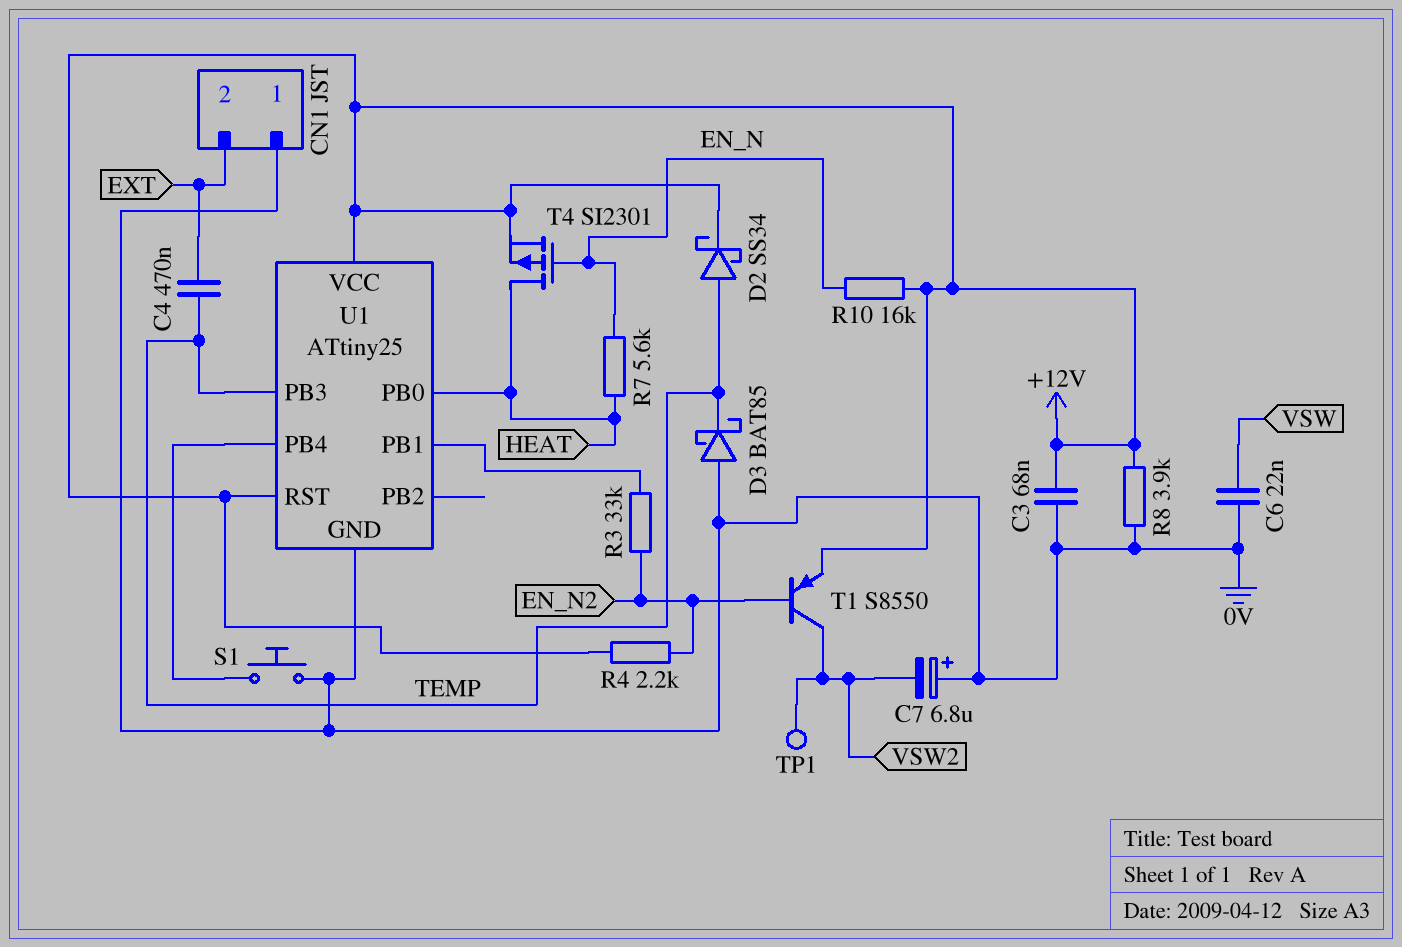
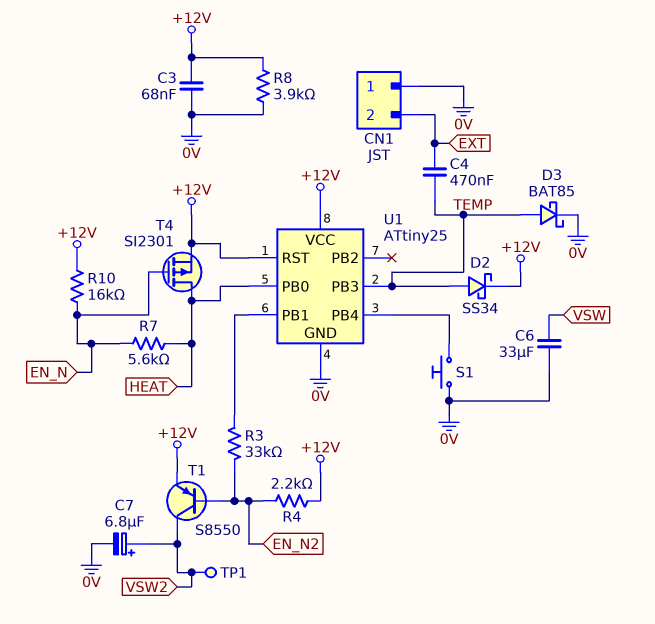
C6: 22nF (0V, VSW) -> 33uF (0V, VSW)
C7: 6.8uF (plus 0V, minus VSW2) -> 6.8uF (plus VSW2, minus 0V)
D3: schottky BAT85 (A 0V, K TEMP) -> schottky BAT85 (A TEMP, K 0V)

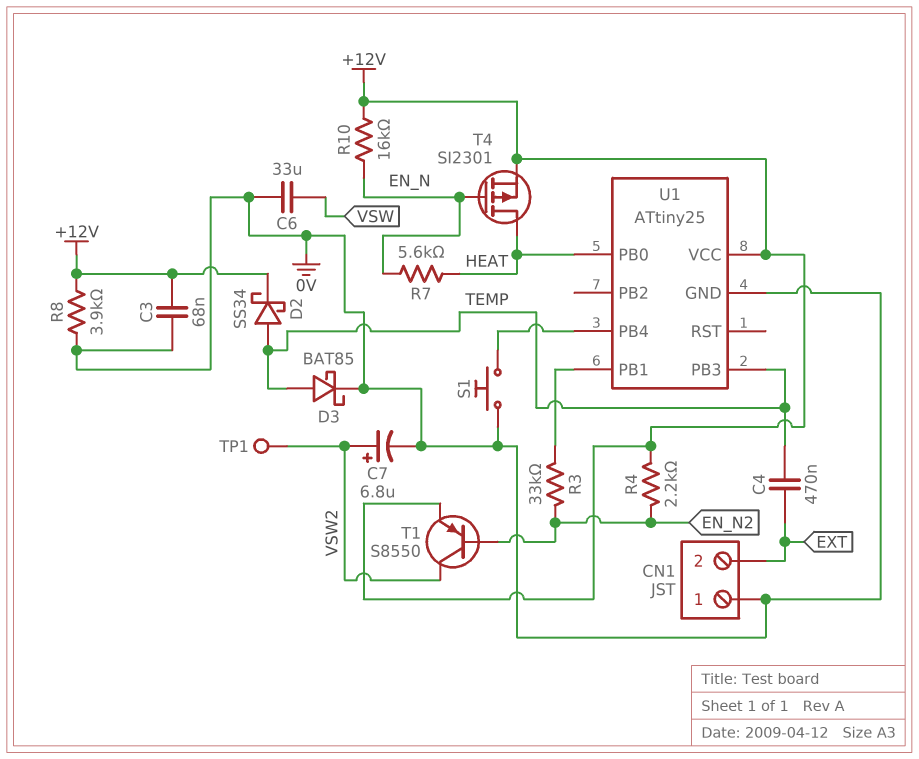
U1 pin RST: +12V -> none

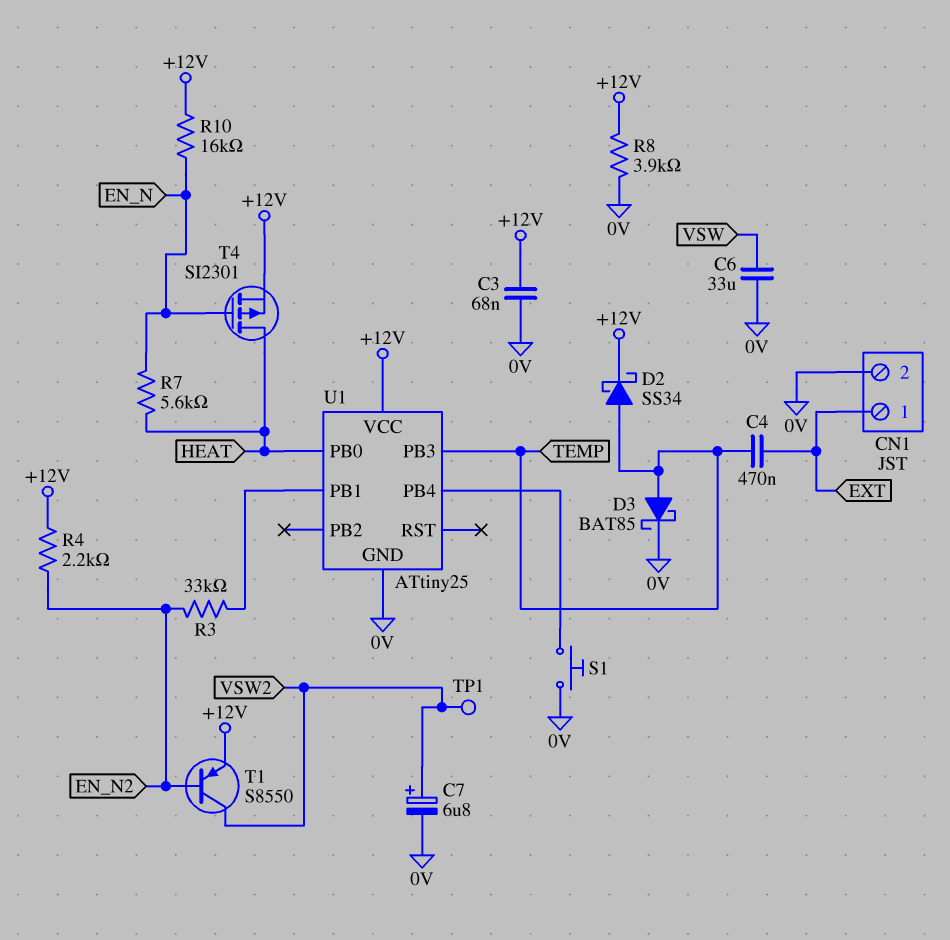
CN1 pin 1: 0V -> EXT
CN1 pin 2: EXT -> 0V

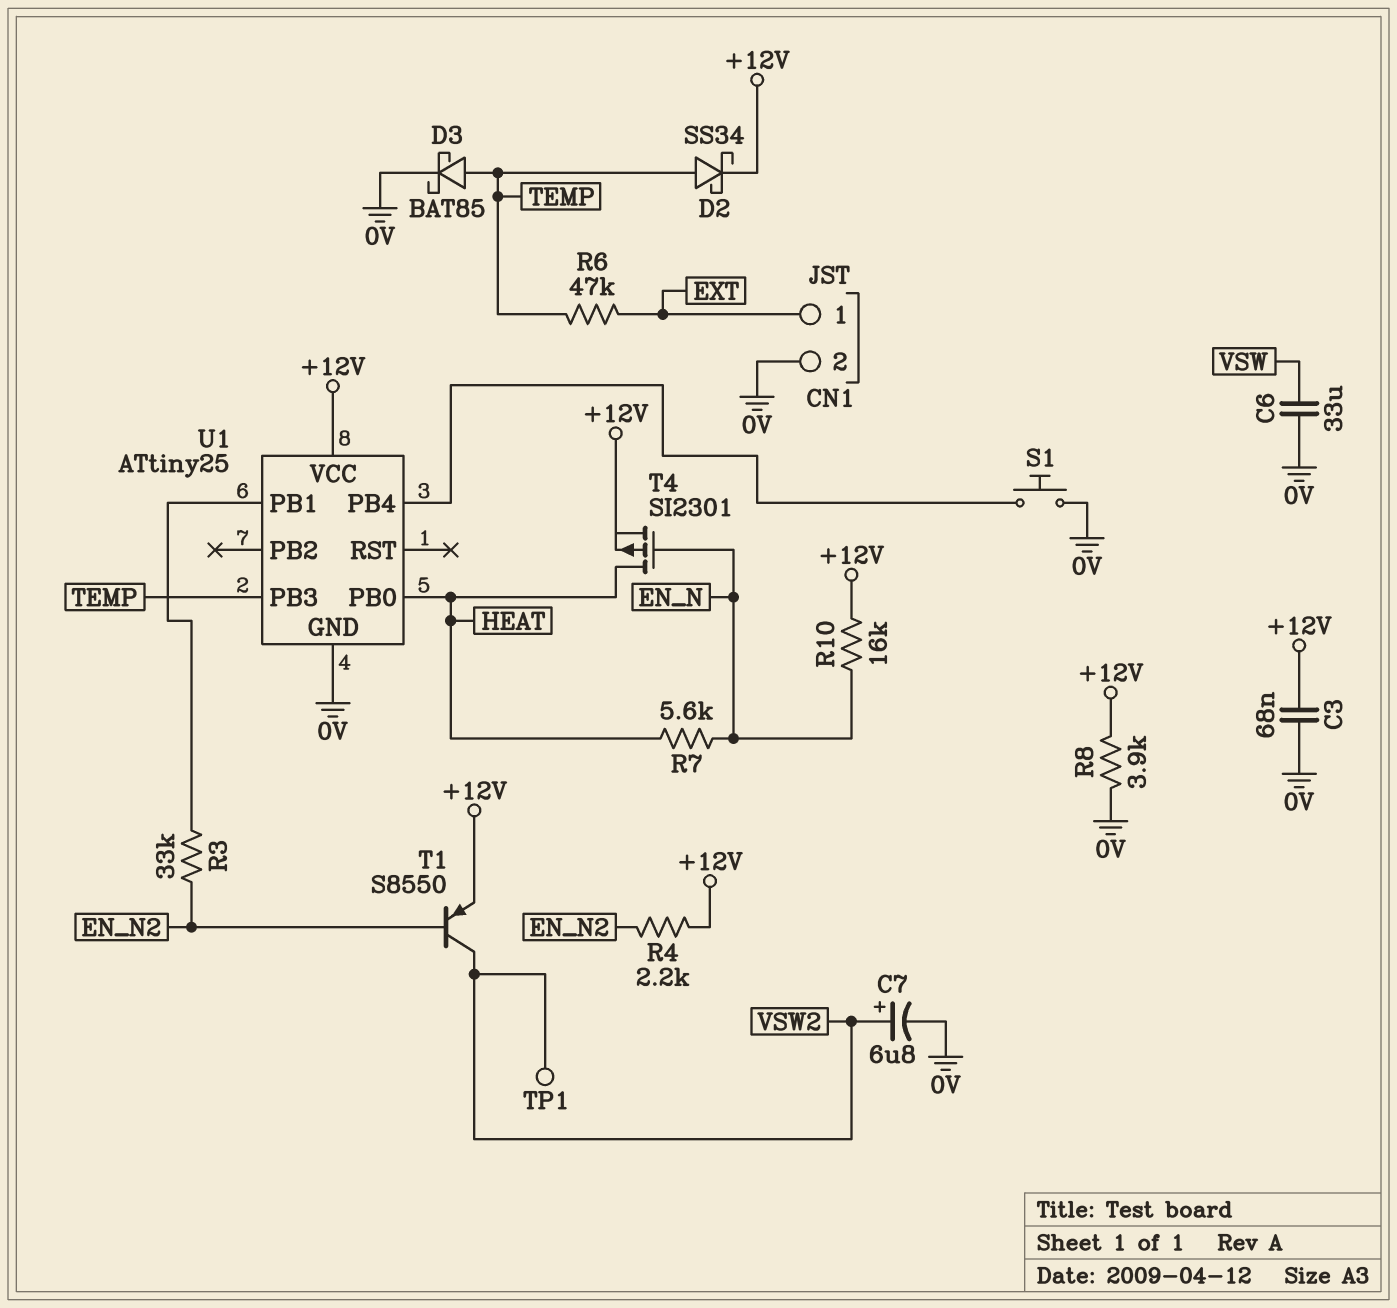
C4: 470nF (EXT, TEMP) -> none
R6: none -> 47k (EXT, TEMP)

